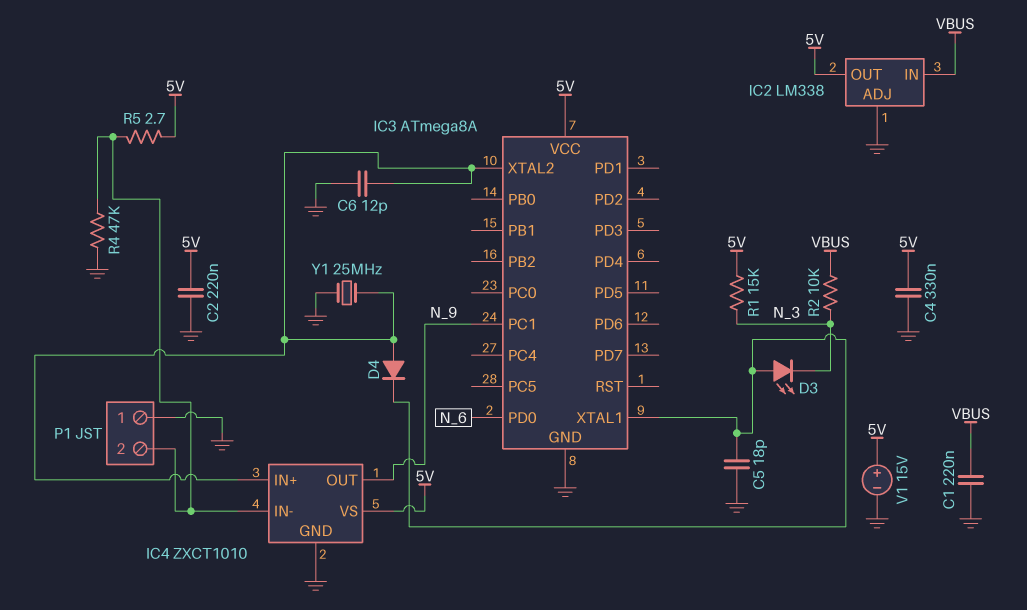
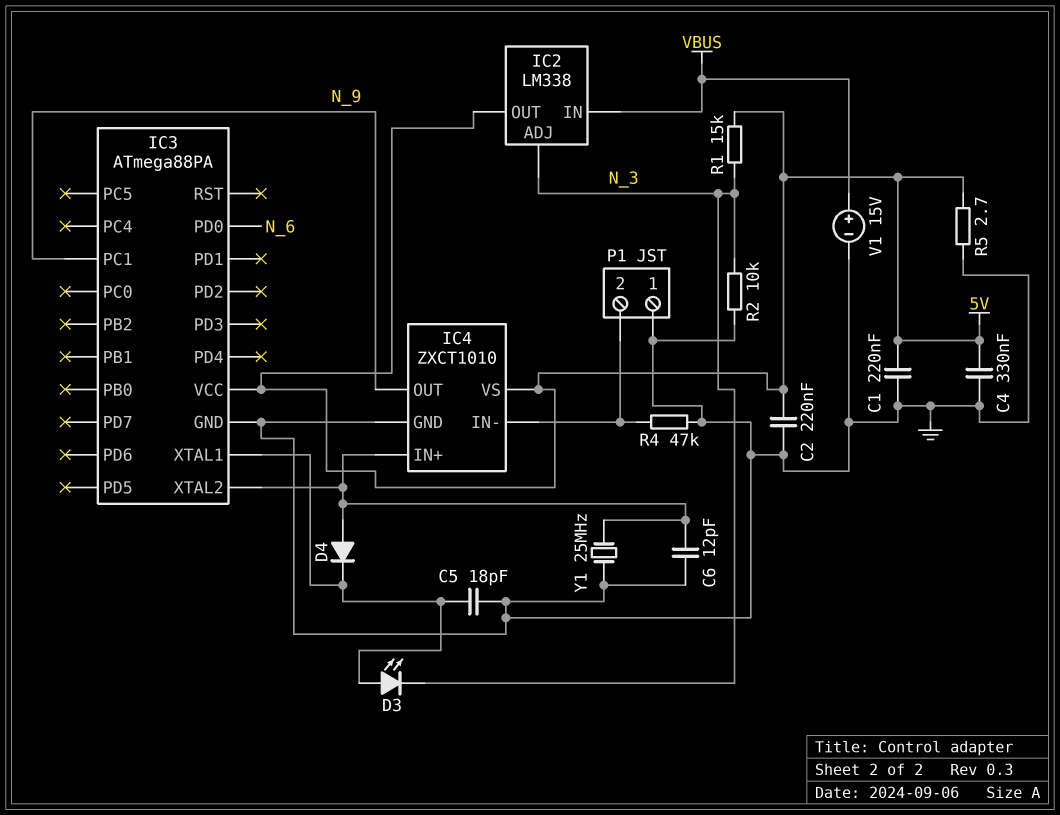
C1: 220nF (GND, VBUS) -> 220nF (5V, GND)
IC2 pin ADJ: GND -> N_3
IC3: ATmega8A -> ATmega88PA
R2: 10k (N_3, VBUS) -> 10k (GND, N_3)
R5: 2.7 (5V, IC4/IN-) -> 2.7 (5V, GND)
V1: 15V (plus 5V, minus GND) -> 15V (plus VBUS, minus GND)

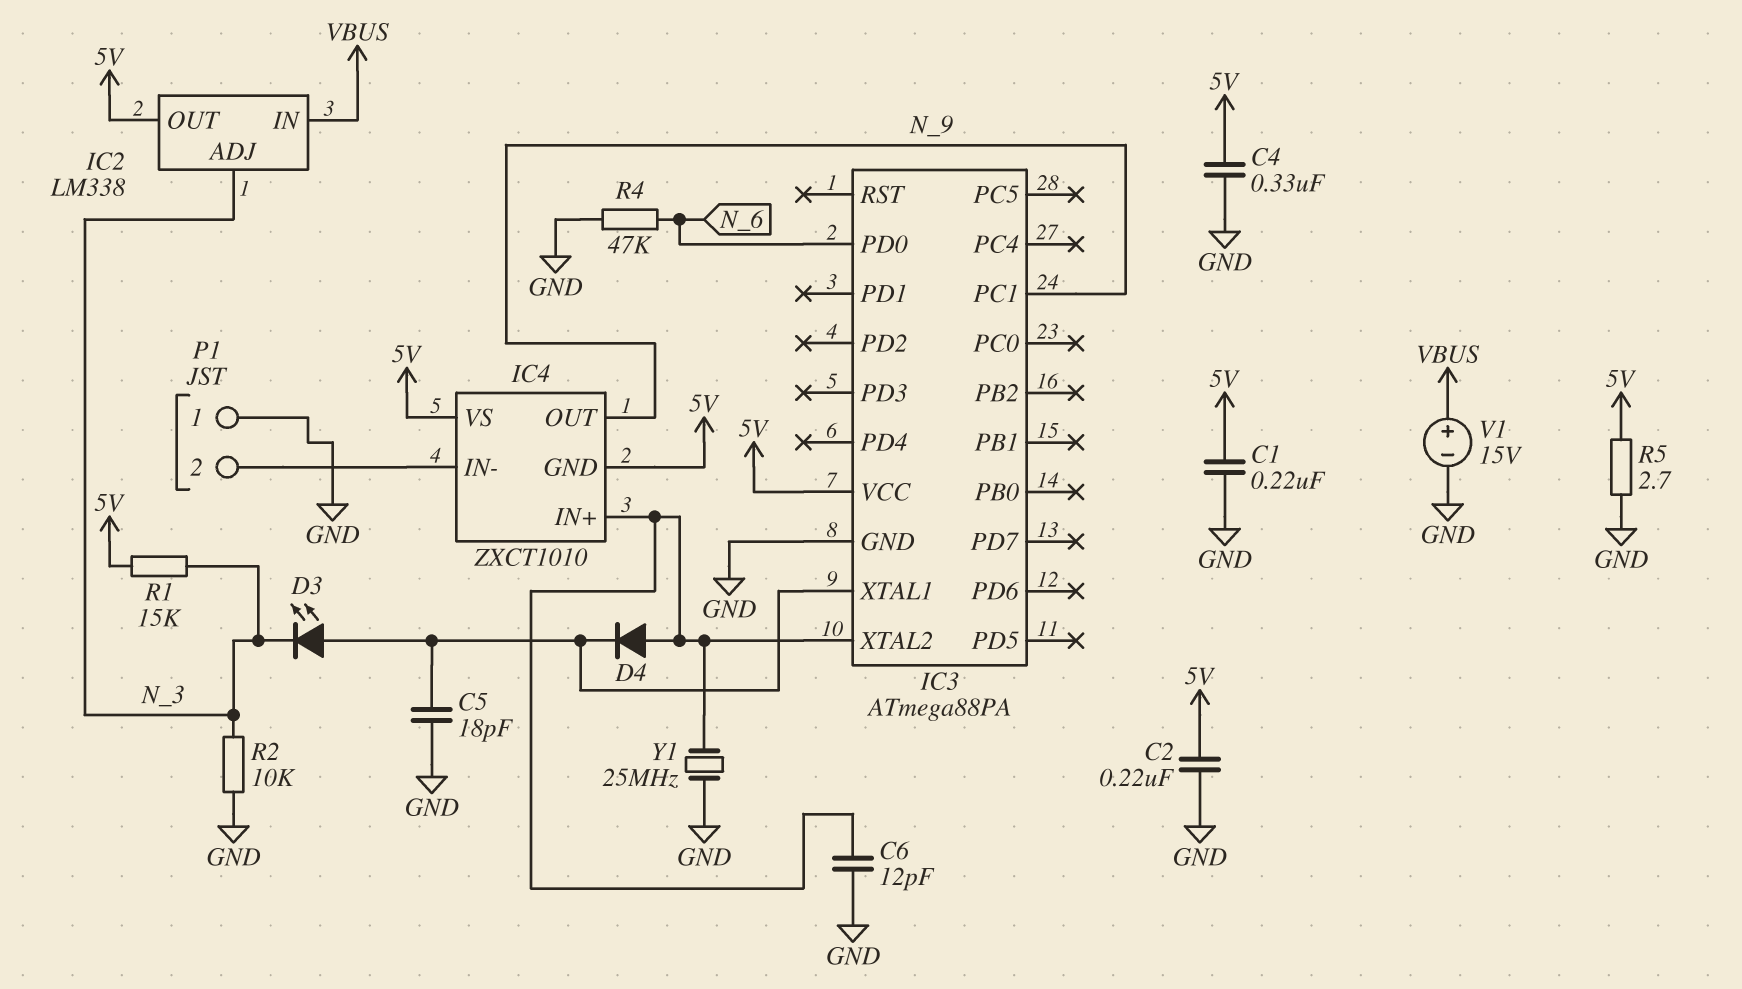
IC4 pin GND: GND -> 5V
R4: 47k (GND, IC4/IN-) -> 47k (GND, N_6)

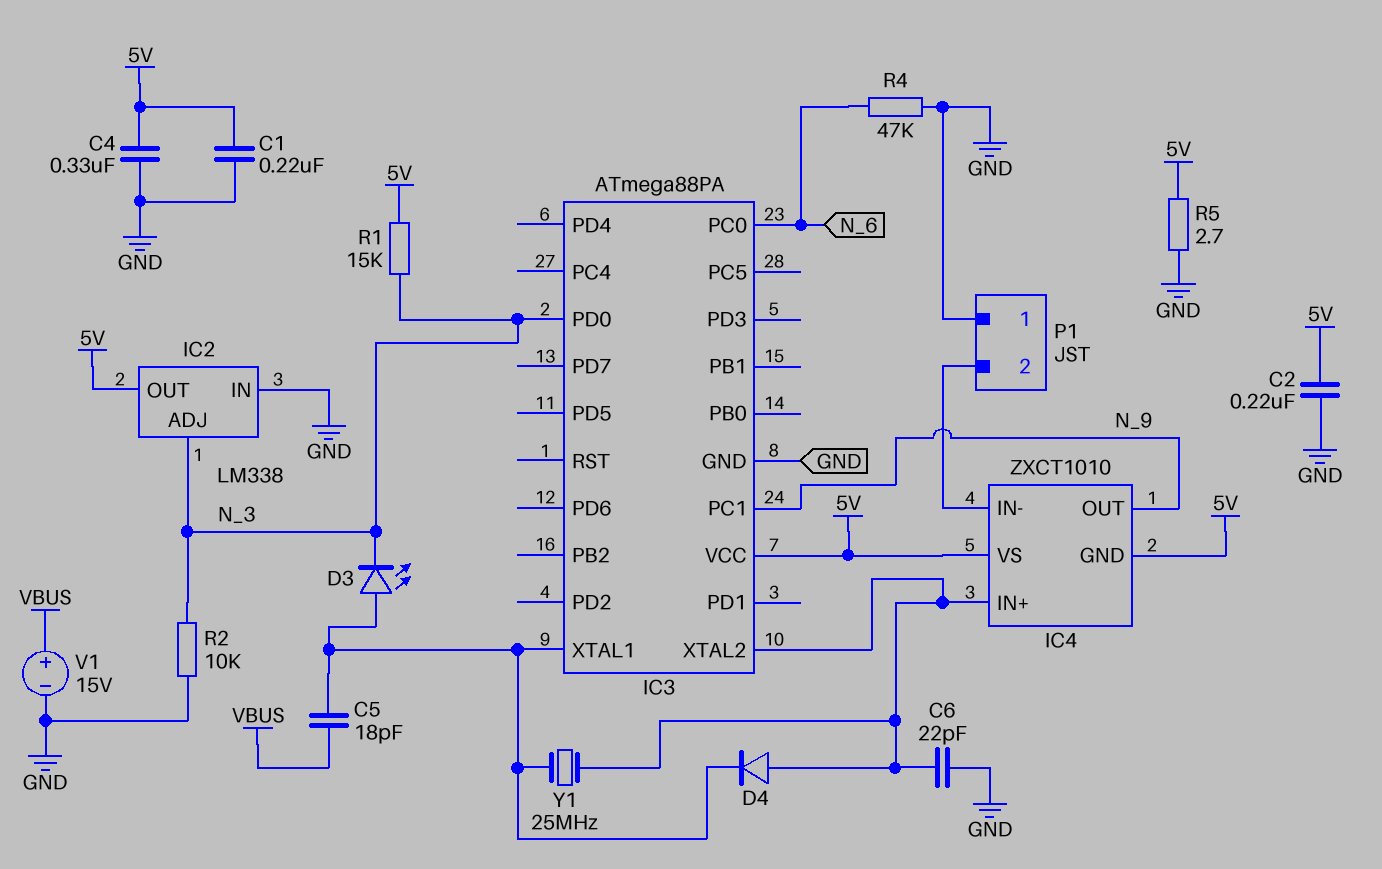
C5: 18pF (GND, IC3/XTAL1) -> 18pF (IC3/XTAL1, VBUS)
C6: 12pF (GND, IC3/XTAL2) -> 22pF (GND, IC3/XTAL2)
IC2 pin IN: VBUS -> GND
IC3 pin PC0: none -> N_6
IC3 pin PD0: N_6 -> N_3
Y1: 25MHz (GND, IC3/XTAL2) -> 25MHz (IC3/XTAL1, IC3/XTAL2)

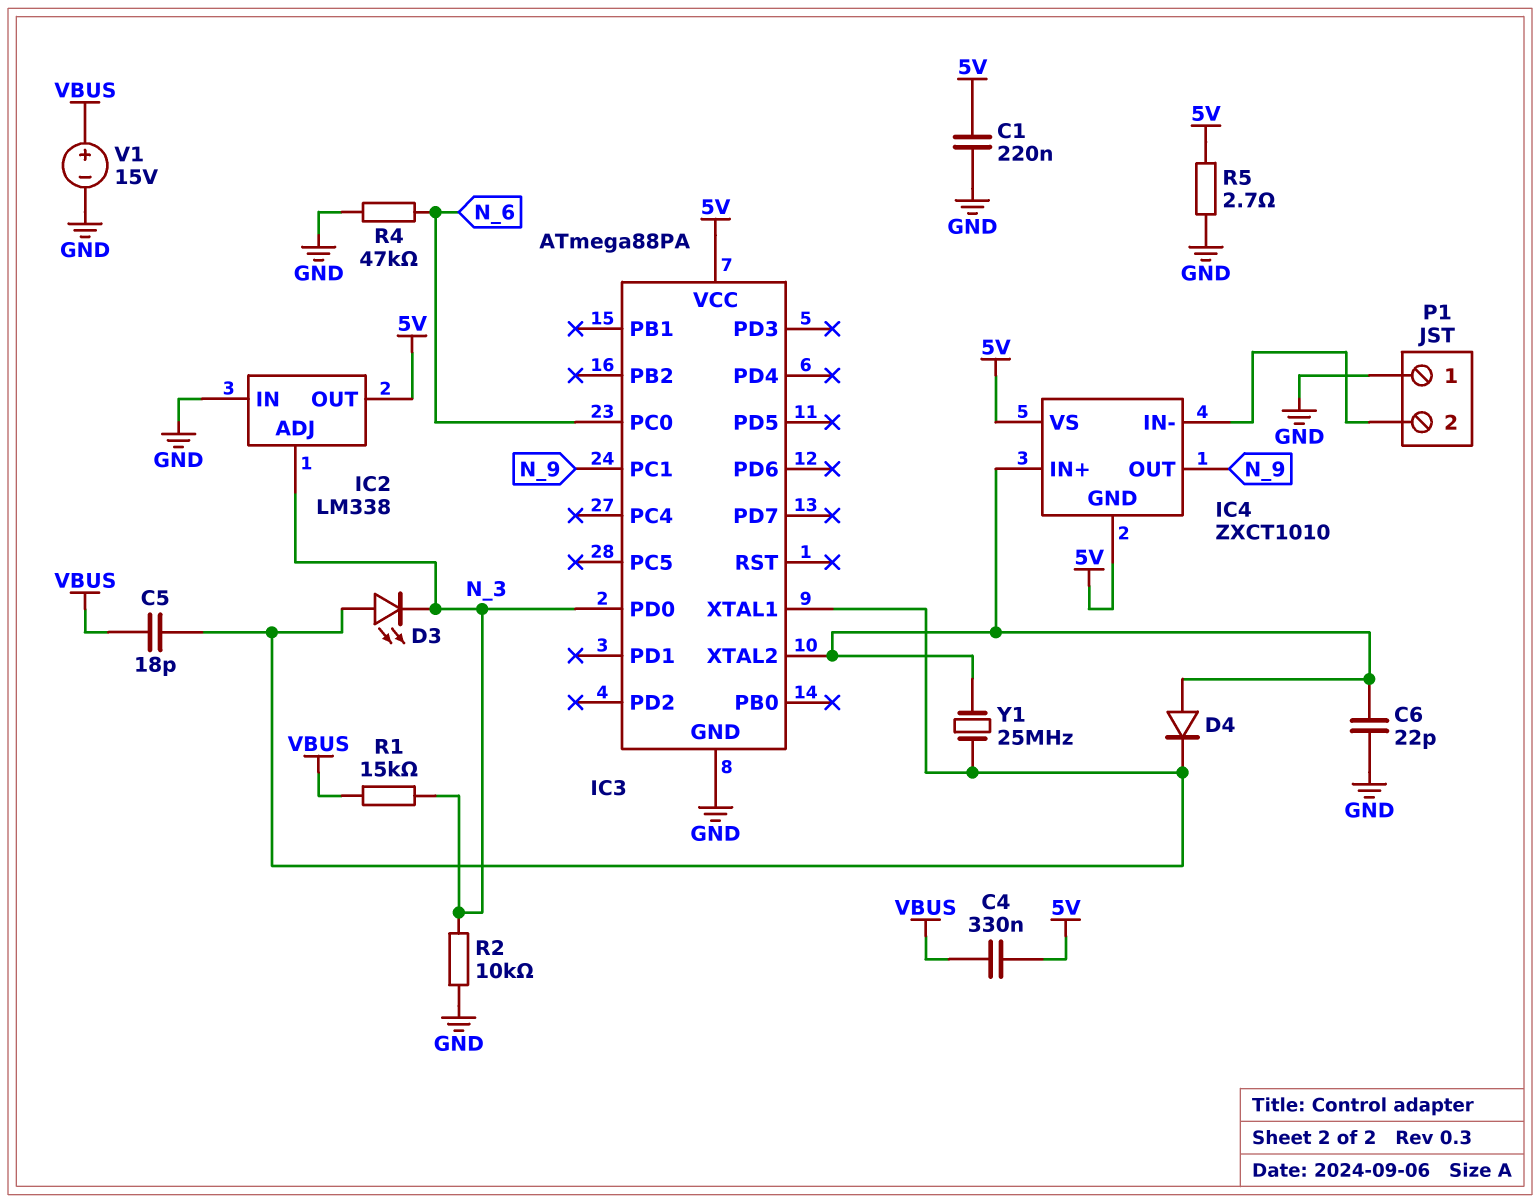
C2: 220nF (5V, GND) -> none
C4: 330nF (5V, GND) -> 330nF (5V, VBUS)
R1: 15k (5V, N_3) -> 15k (N_3, VBUS)

